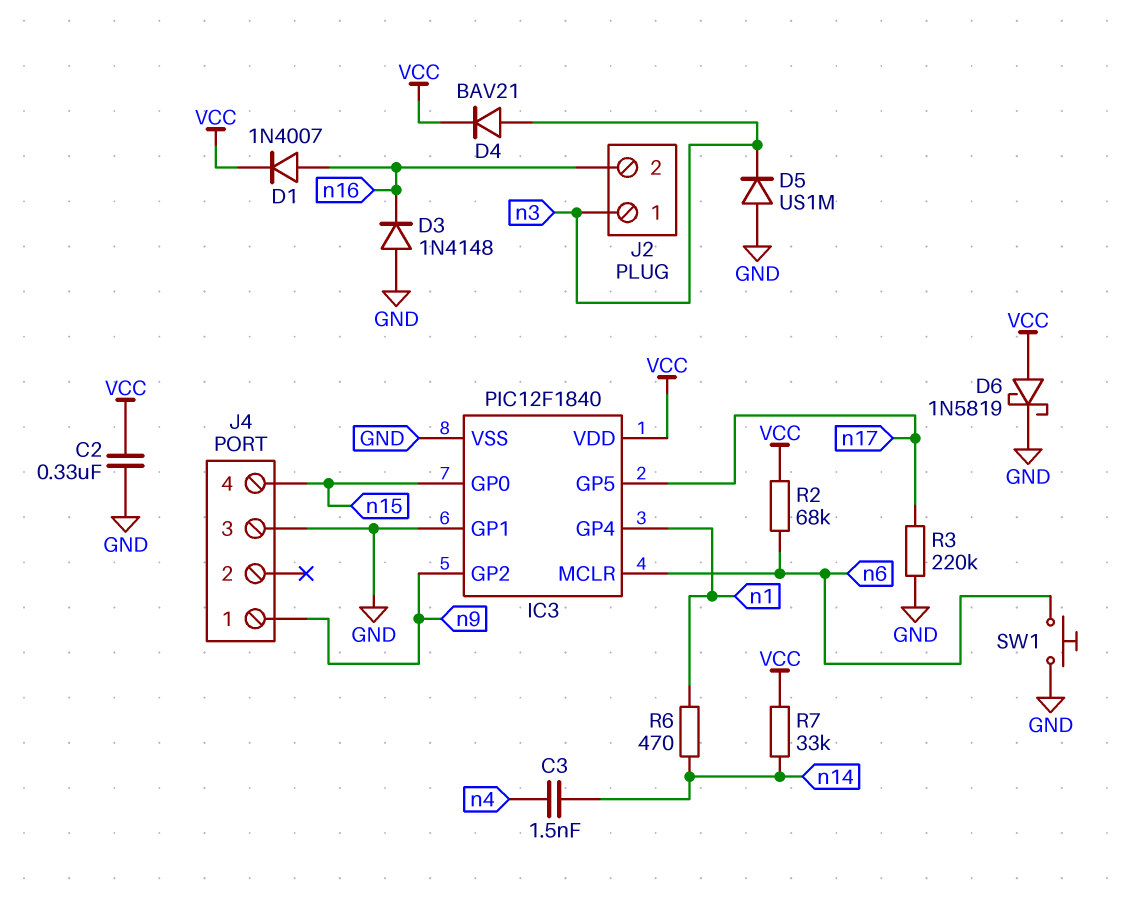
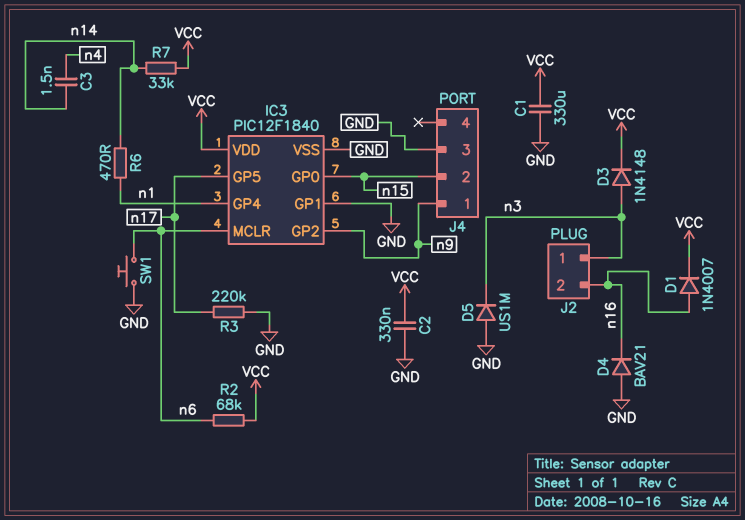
C1: none -> 330uF (GND, VCC)
D3: diode 1N4148 (A GND, K n16) -> diode 1N4148 (A n3, K VCC)
D4: diode BAV21 (A n3, K VCC) -> diode BAV21 (A GND, K n16)
D6: schottky 1N5819 (A VCC, K GND) -> none
J4 pin 2: none -> n15
J4 pin 4: n15 -> none

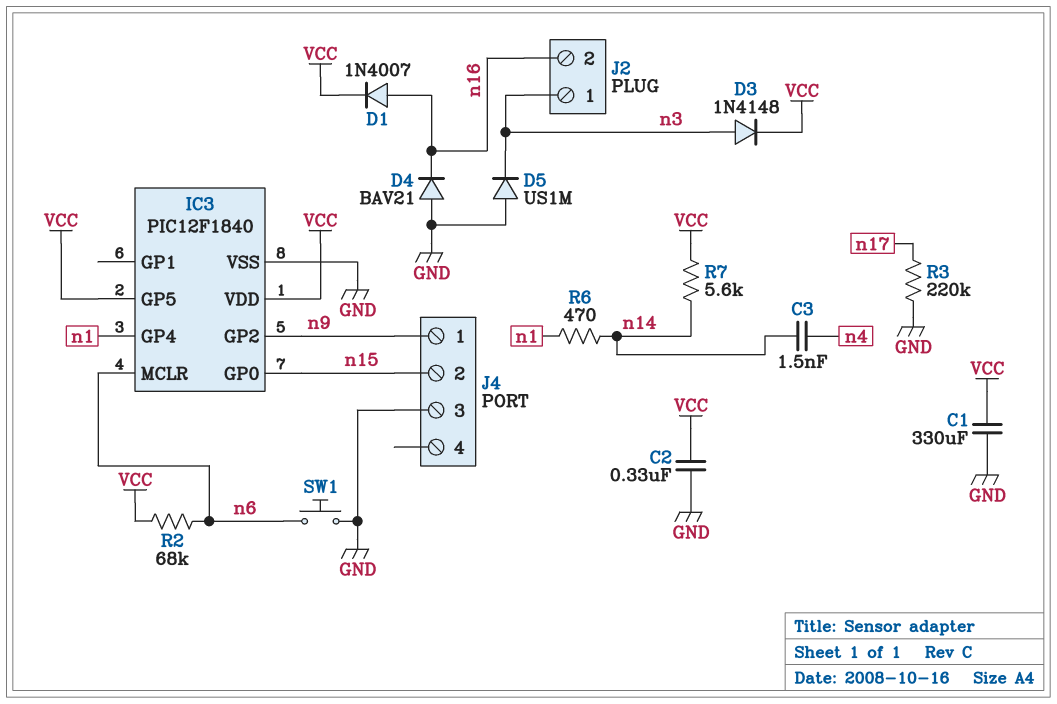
IC3 pin GP1: GND -> none
IC3 pin GP5: n17 -> VCC
R7: 33k (VCC, n14) -> 5.6k (VCC, n14)

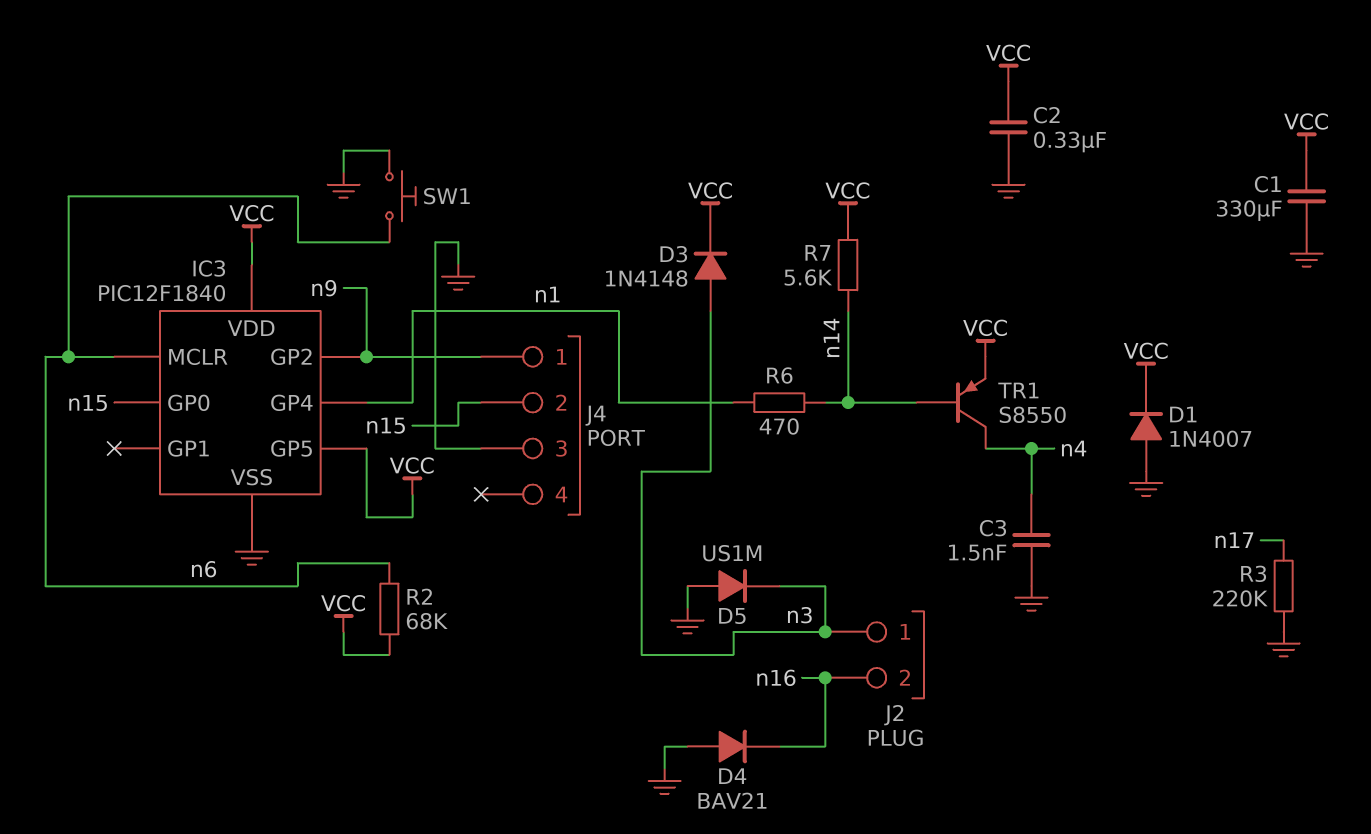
C3: 1.5nF (n4, n14) -> 1.5nF (GND, n4)
D1: diode 1N4007 (A n16, K VCC) -> diode 1N4007 (A GND, K VCC)
TR1: none -> PNP S8550 (B n14, C n4, E VCC)

